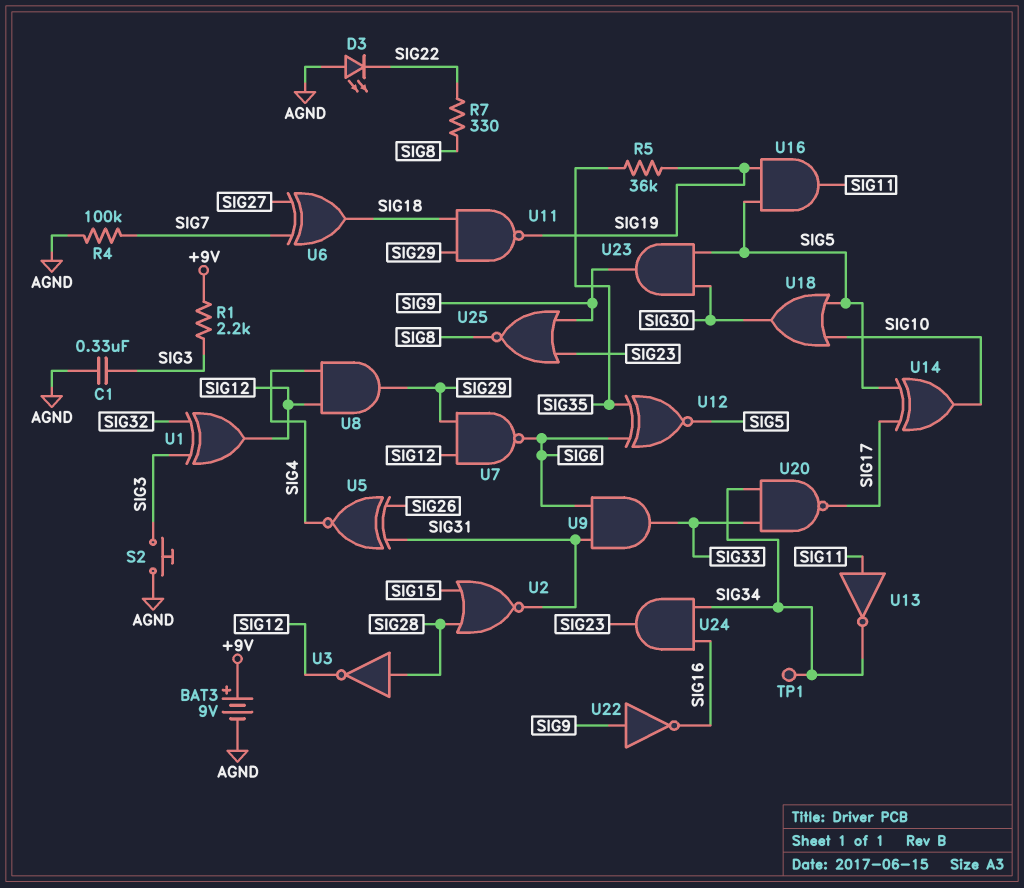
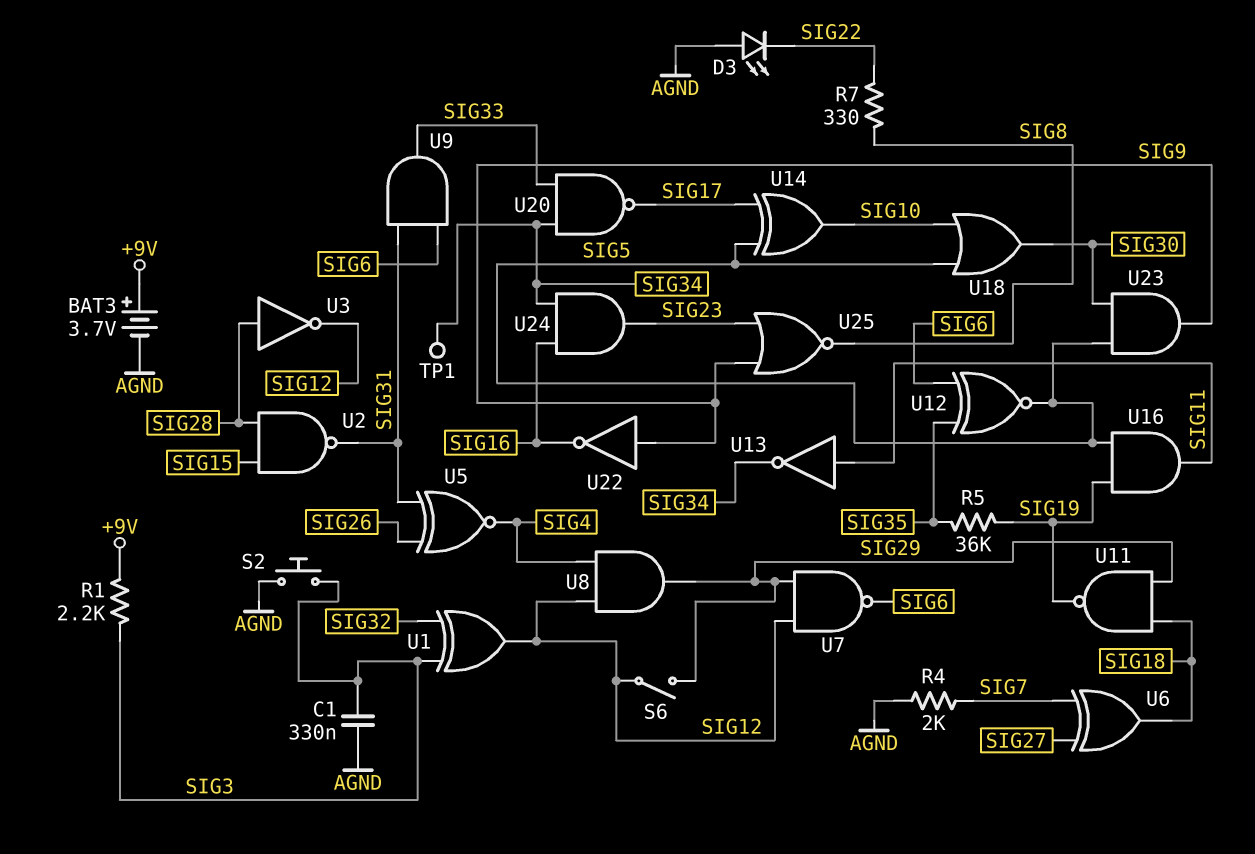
BAT3: 9V (plus +9V, minus AGND) -> 3.7V (plus +9V, minus AGND)
R4: 100k (AGND, SIG7) -> 2k (AGND, SIG7)
S6: none -> switch (SIG12, SIG29)
U2: NOR (in SIG15, in SIG28, out SIG31) -> NAND (in SIG15, in SIG28, out SIG31)

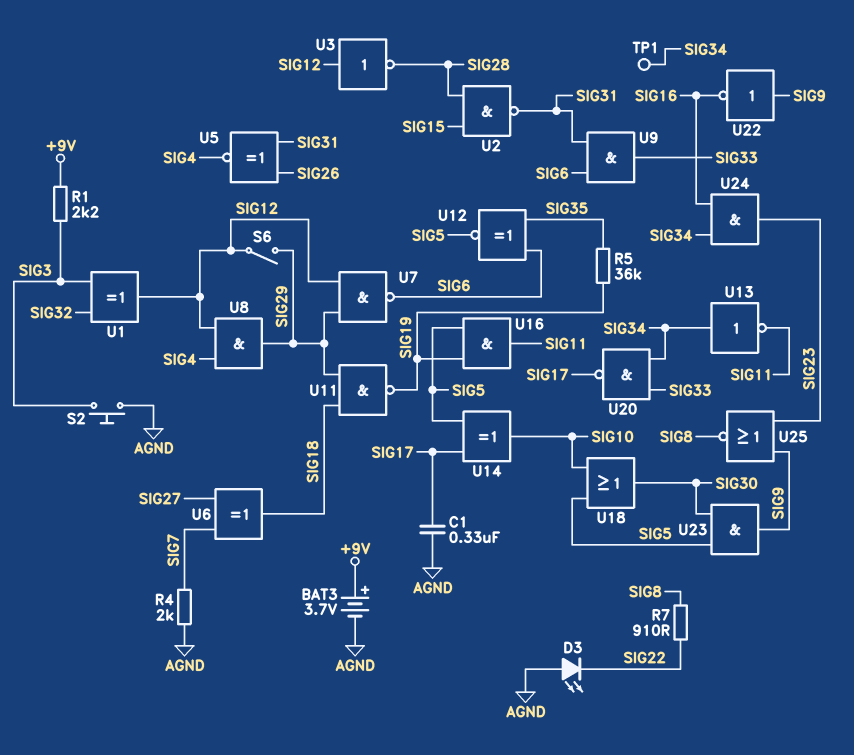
C1: 330nF (AGND, SIG3) -> 330nF (AGND, SIG17)
R7: 330 (SIG8, SIG22) -> 910 (SIG8, SIG22)
U3: NOT (in SIG28, out SIG12) -> NOT (in SIG12, out SIG28)
U13: NOT (in SIG11, out SIG34) -> NOT (in SIG34, out SIG11)

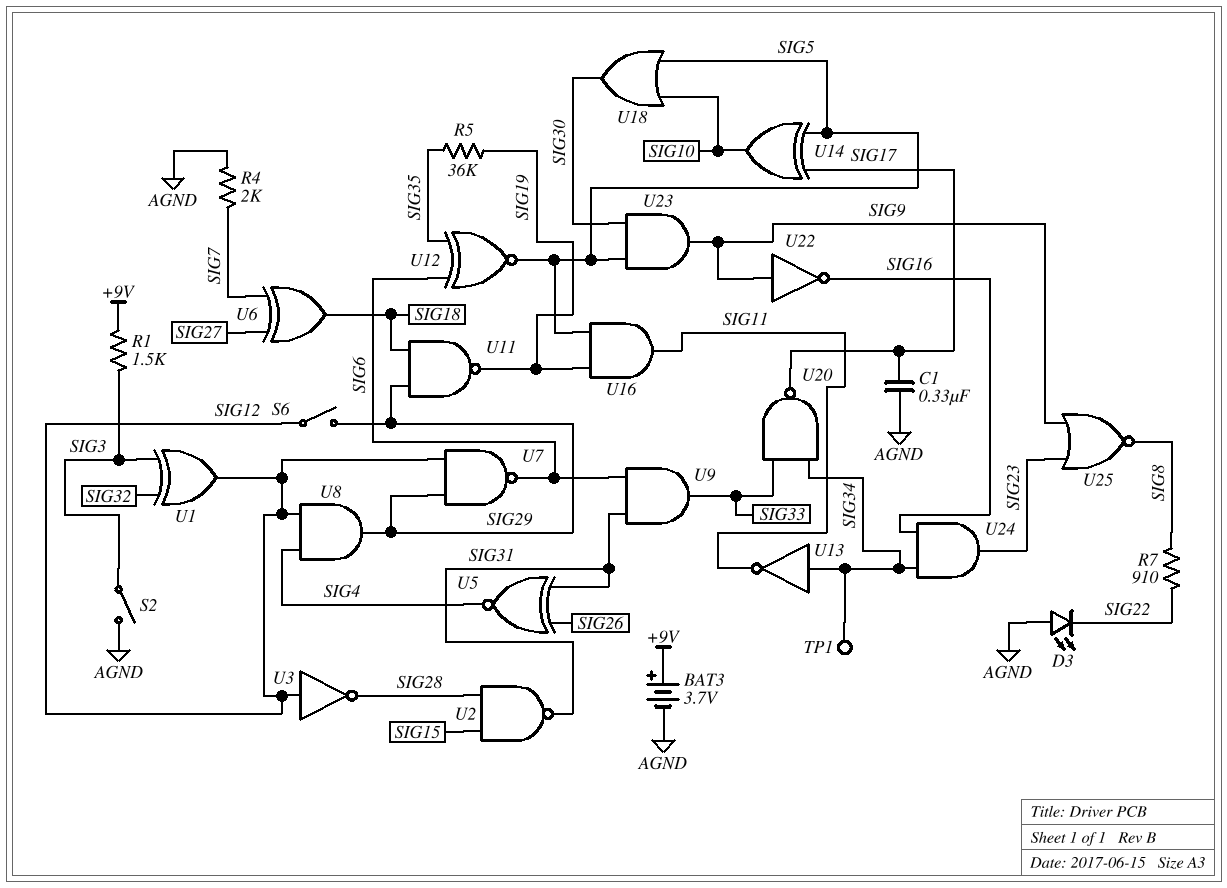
R1: 2.2k (+9V, SIG3) -> 1.5k (+9V, SIG3)
S2: button (AGND, SIG3) -> switch (AGND, SIG3)

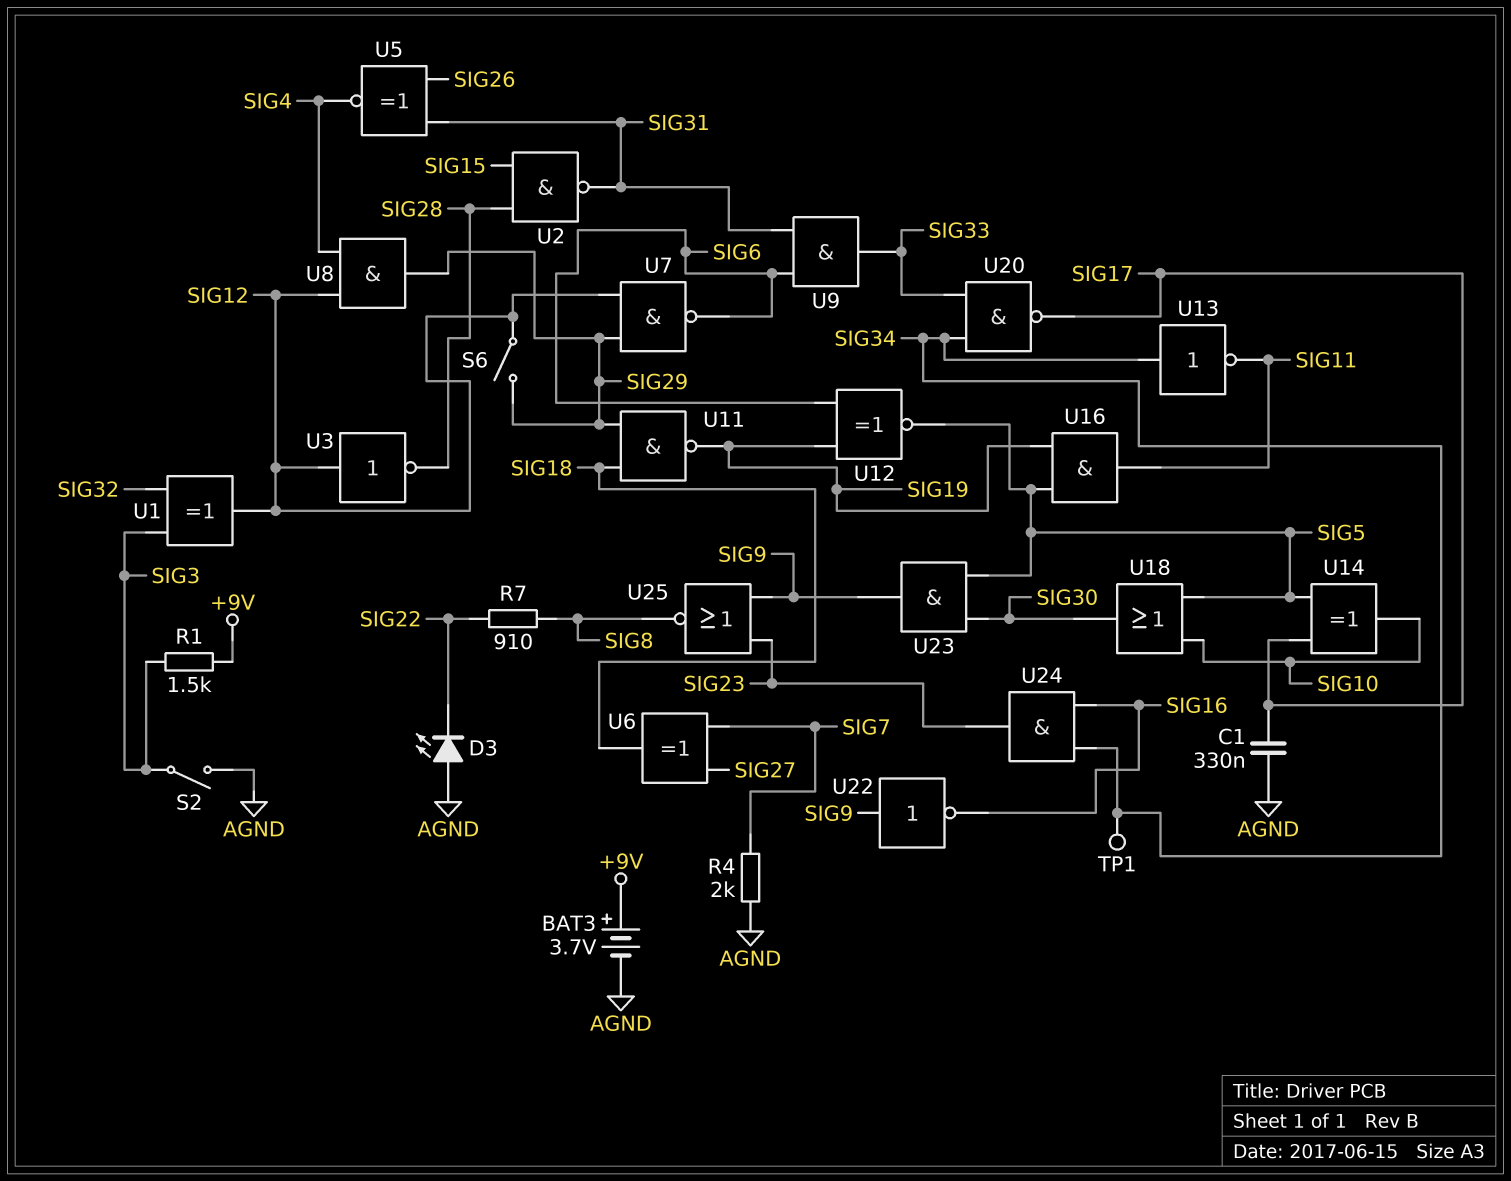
R5: 36k (SIG19, SIG35) -> none
U12: XNOR (in SIG6, in SIG35, out SIG5) -> XNOR (in SIG6, in SIG19, out SIG5)

